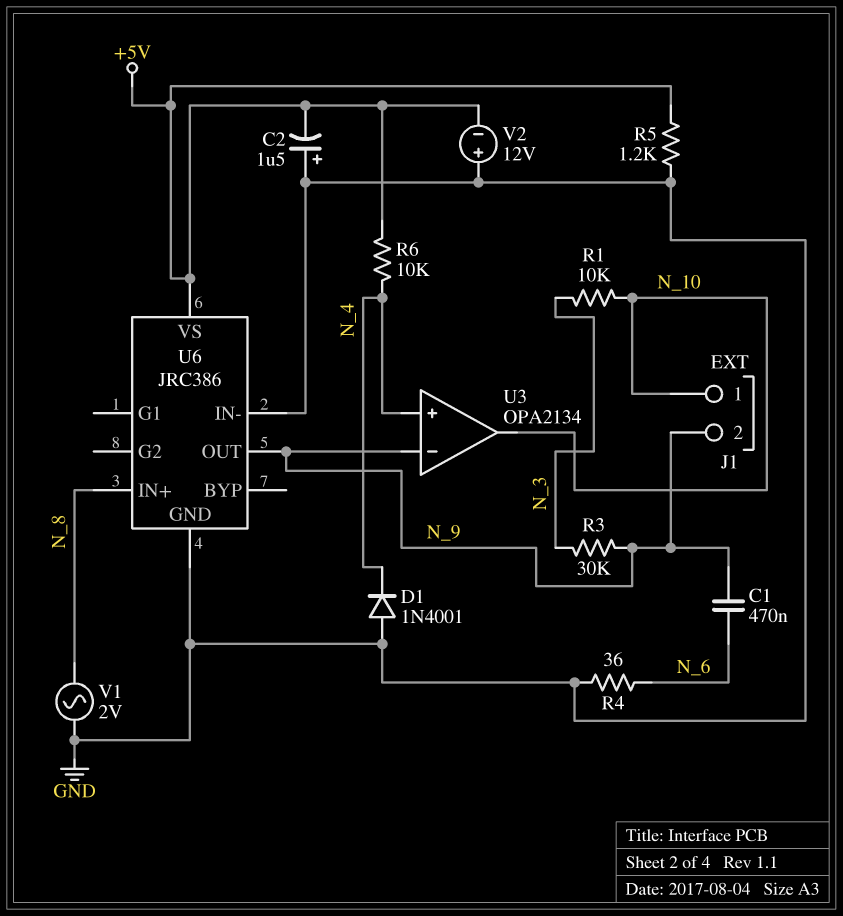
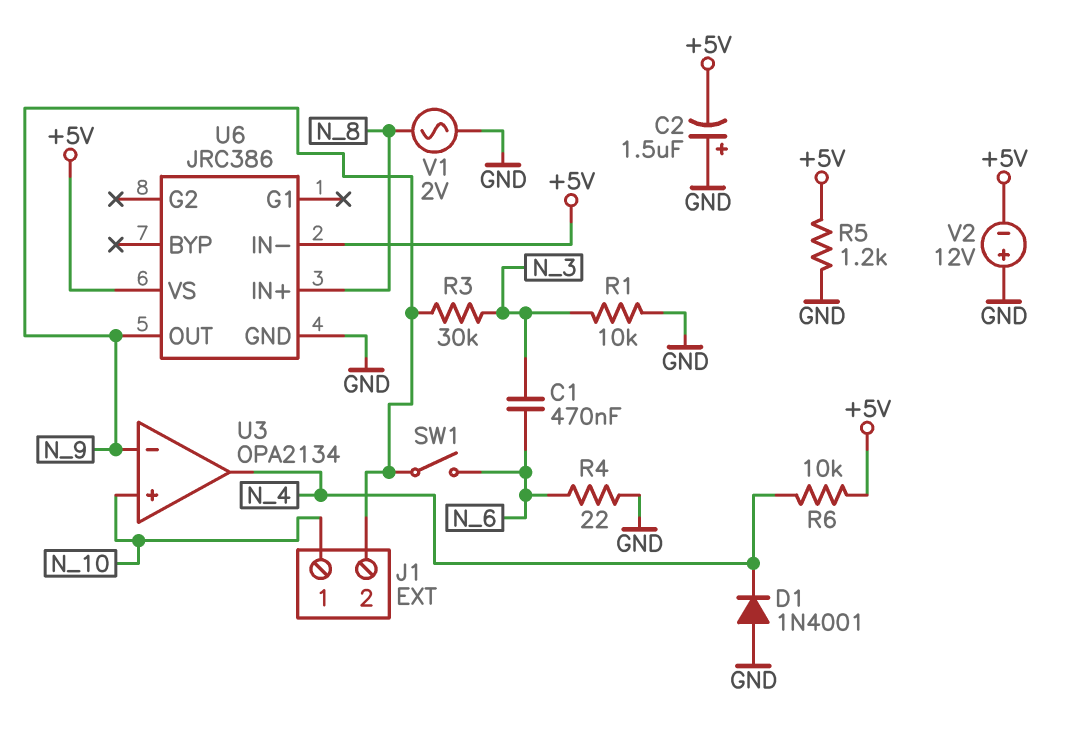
C1: 470nF (N_6, N_9) -> 470nF (N_3, N_6)
R1: 10k (N_3, N_10) -> 10k (GND, N_3)
R4: 36 (GND, N_6) -> 22 (GND, N_6)
SW1: none -> switch (N_6, N_9)
U3 pin in+: N_4 -> N_10
U3 pin out: N_10 -> N_4
U6 pin IN-: GND -> +5V

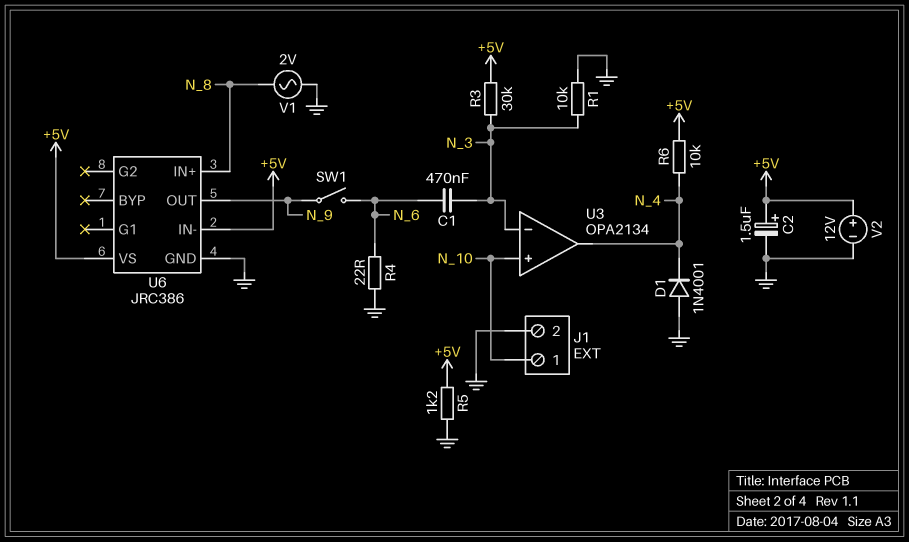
C2: 1.5uF (plus GND, minus +5V) -> 1.5uF (plus +5V, minus GND)
J1 pin 2: N_9 -> GND
R3: 30k (N_3, N_9) -> 30k (+5V, N_3)
U3 pin in-: N_9 -> N_3
V2: 12V (plus GND, minus +5V) -> 12V (plus +5V, minus GND)

